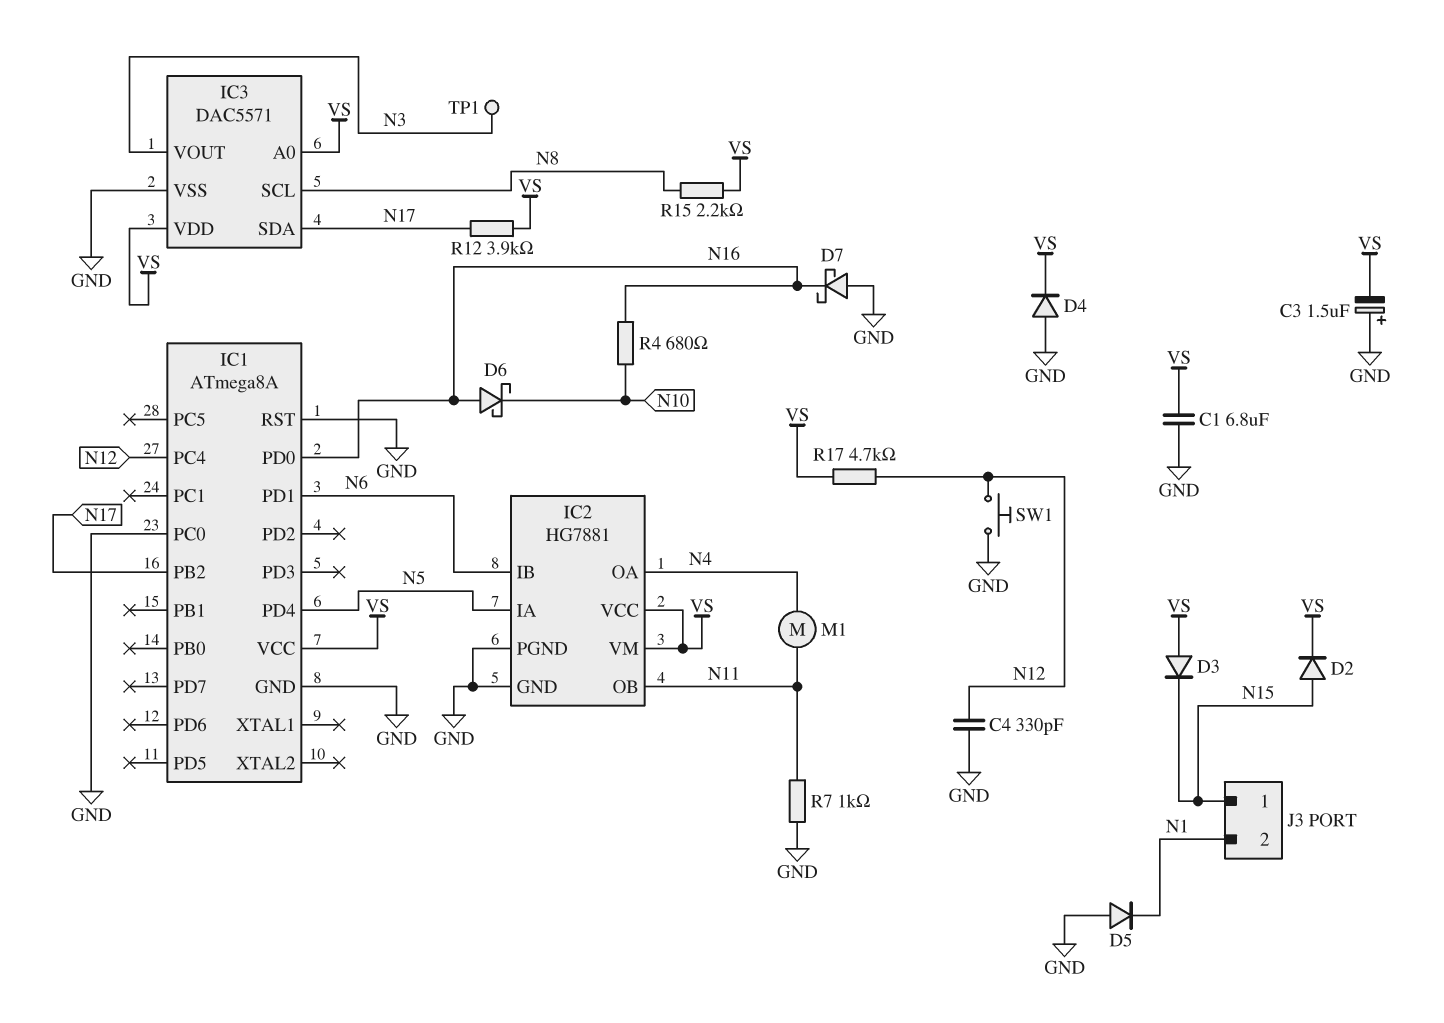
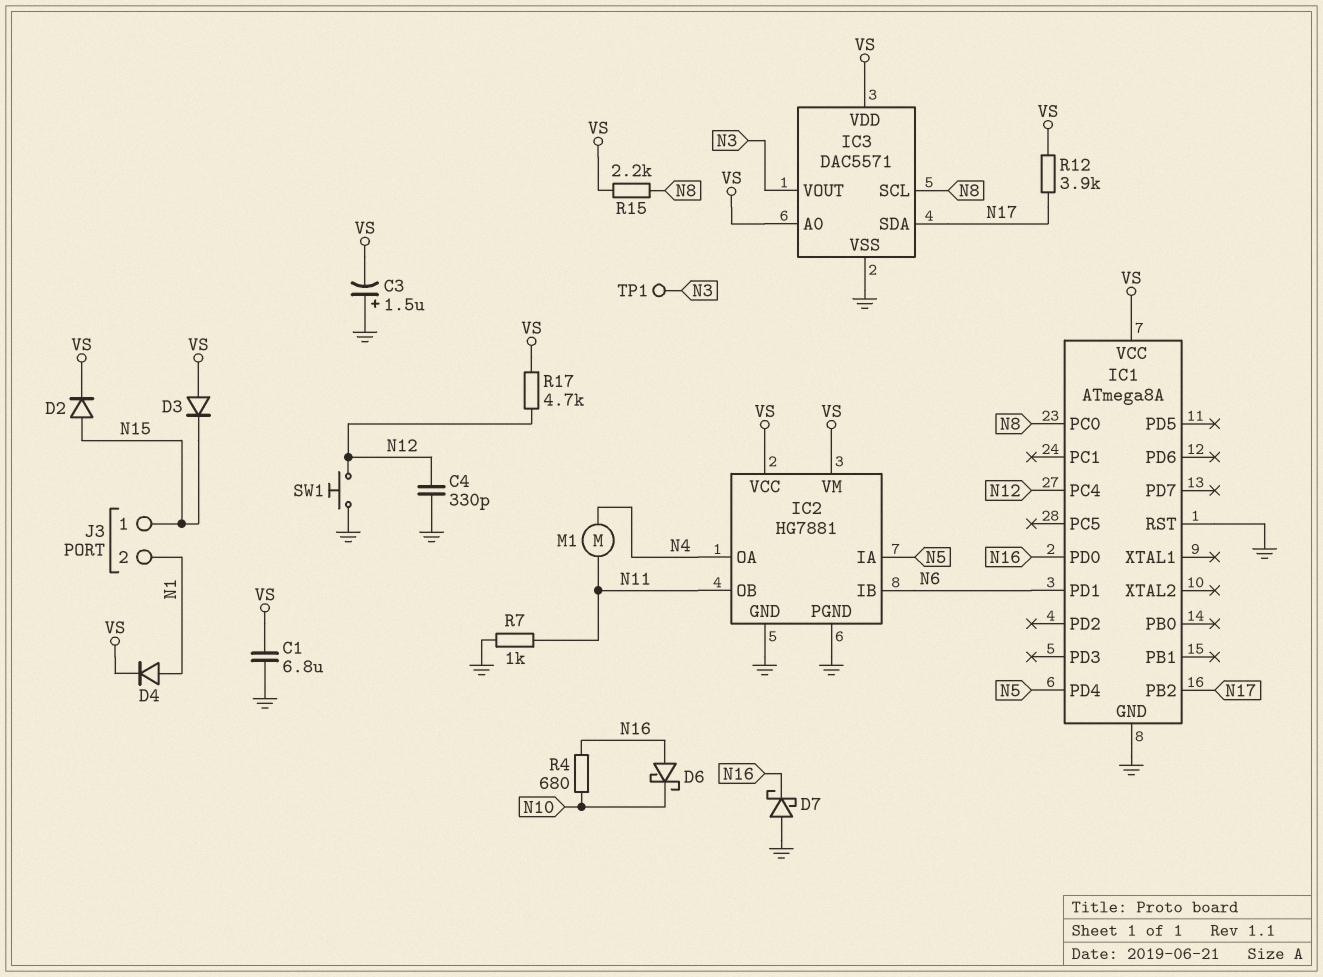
D4: diode (A GND, K VS) -> diode (A N1, K VS)
D5: diode (A GND, K N1) -> none
IC1 pin PC0: GND -> N8

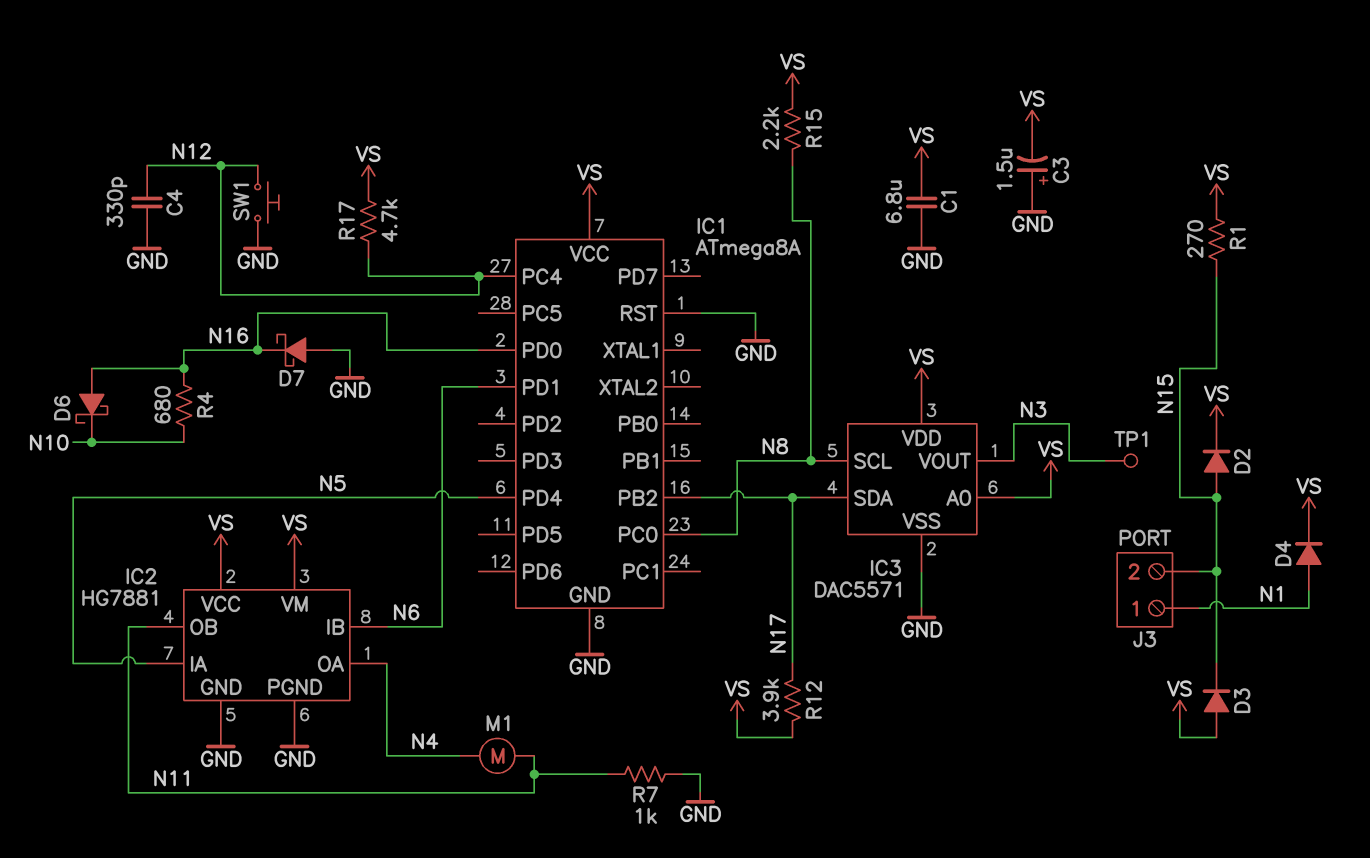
J3 pin 1: N15 -> N1
J3 pin 2: N1 -> N15
R1: none -> 270 (N15, VS)

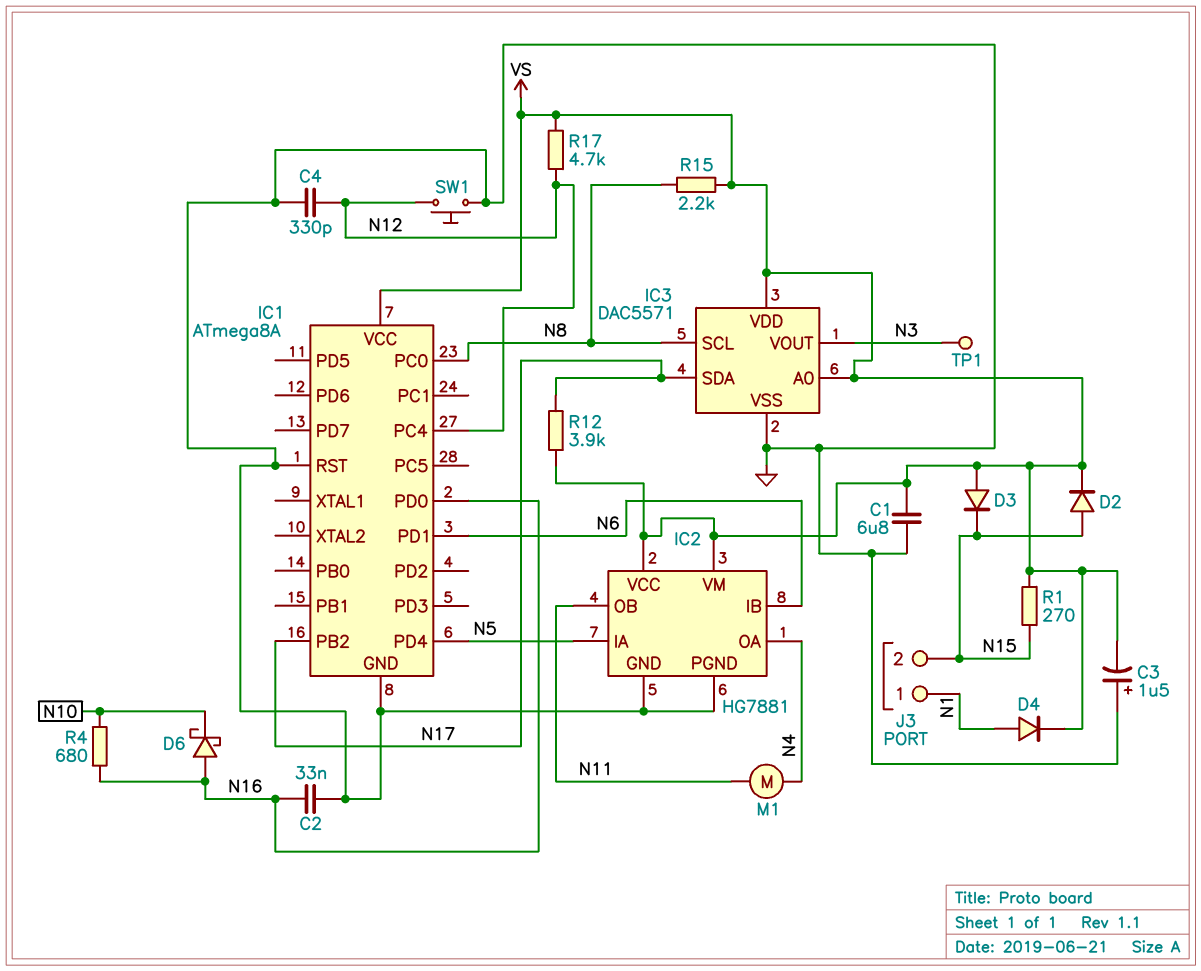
C2: none -> 33nF (GND, N16)
D7: schottky (A GND, K N16) -> none
R7: 1k (GND, N11) -> none

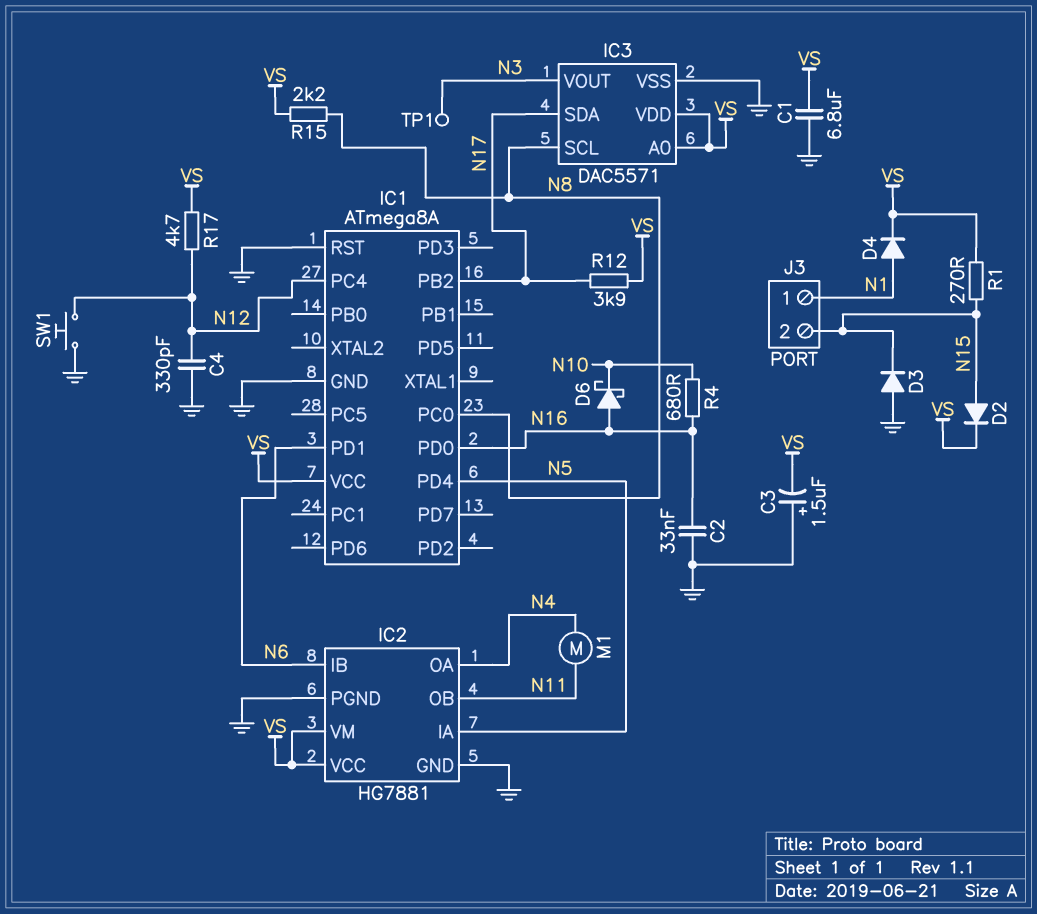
D3: diode (A VS, K N15) -> diode (A GND, K N15)

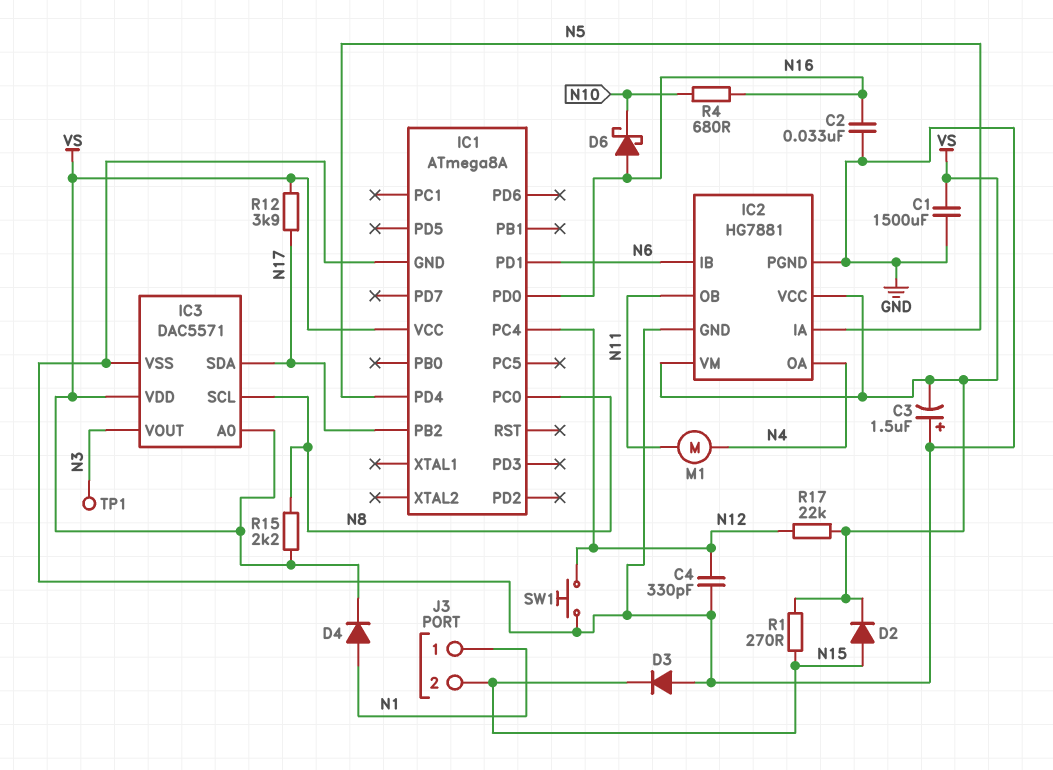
C1: 6.8uF (GND, VS) -> 1500uF (GND, VS)
IC1 pin RST: GND -> none
R17: 4.7k (N12, VS) -> 22k (N12, VS)

